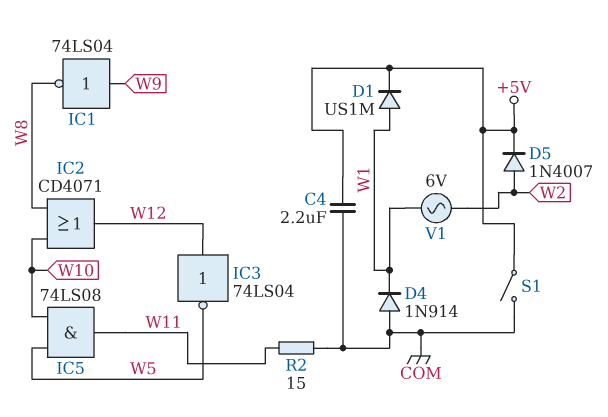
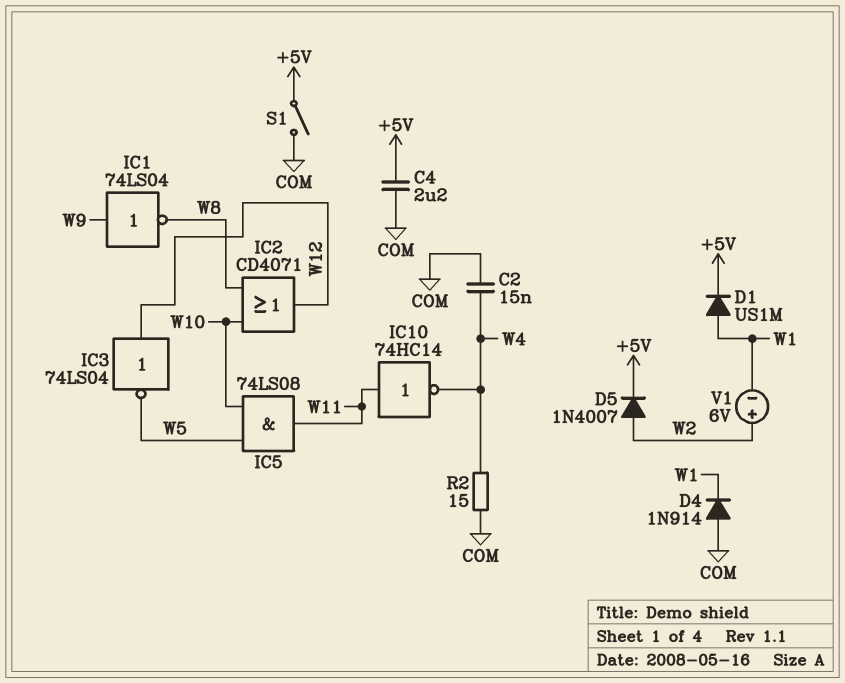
C2: none -> 15nF (COM, W4)
IC10: none -> NOT 74HC14 (in W11, out W4)
R2: 15 (COM, W11) -> 15 (COM, W4)
V1: AC 6V (W1, W2) -> 6V (plus W2, minus W1)

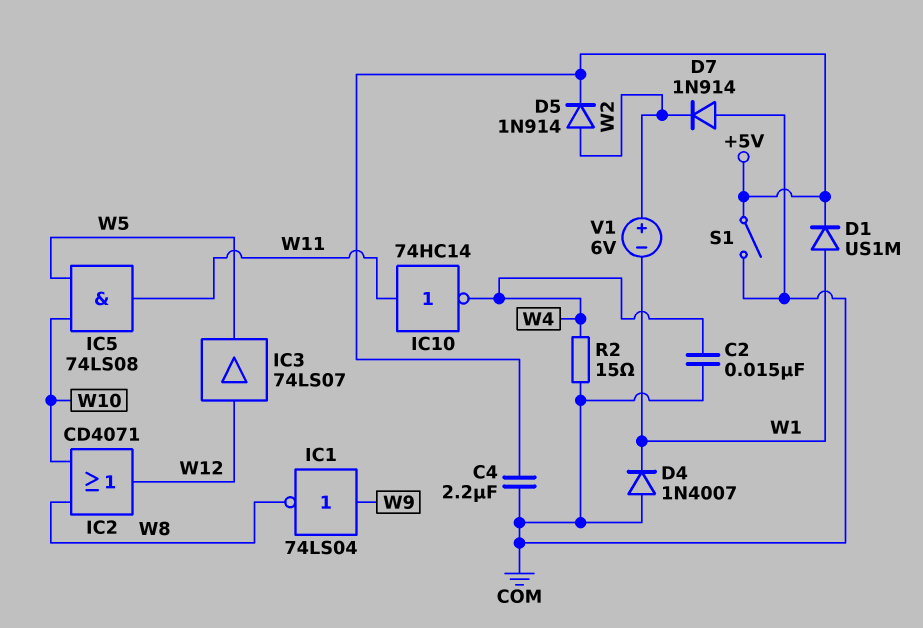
D4: diode 1N914 (A COM, K W1) -> diode 1N4007 (A COM, K W1)
D5: diode 1N4007 (A W2, K +5V) -> diode 1N914 (A W2, K +5V)
D7: none -> diode 1N914 (A COM, K W2)
IC3: NOT 74LS04 (in W12, out W5) -> buffer 74LS07 (in W12, out W5)

